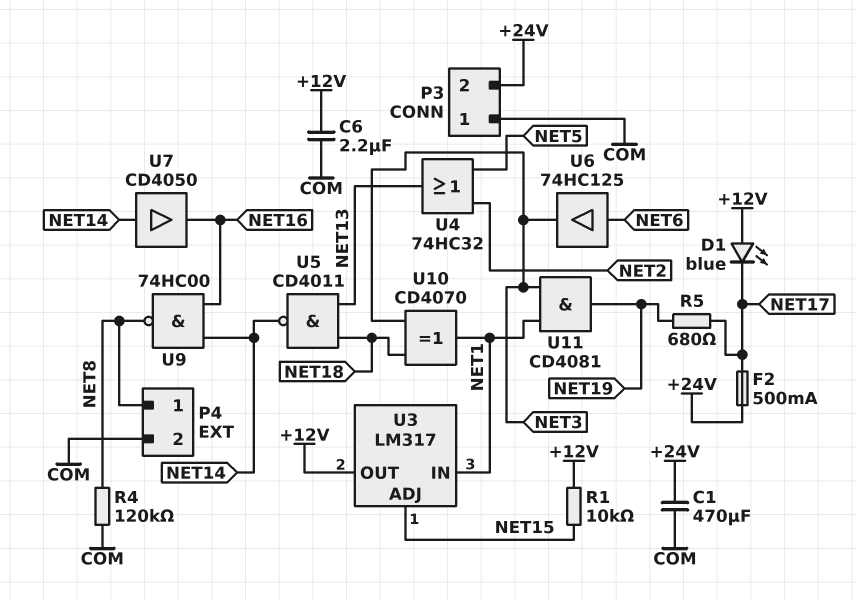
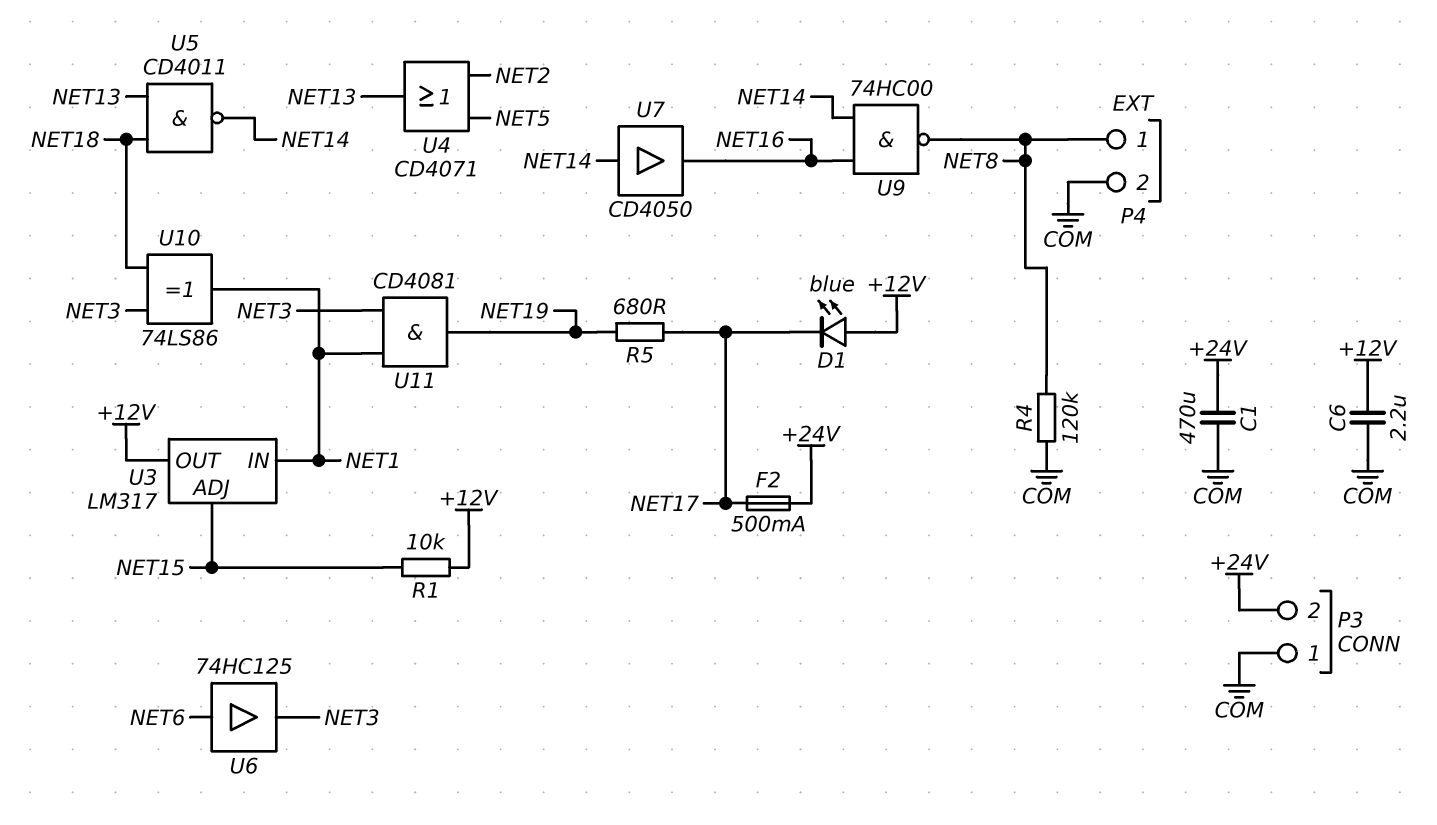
U4: OR 74HC32 (in NET2, in NET5, out NET13) -> OR CD4071 (in NET2, in NET5, out NET13)
U10: XOR CD4070 (in NET3, in NET18, out NET1) -> XOR 74LS86 (in NET3, in NET18, out NET1)

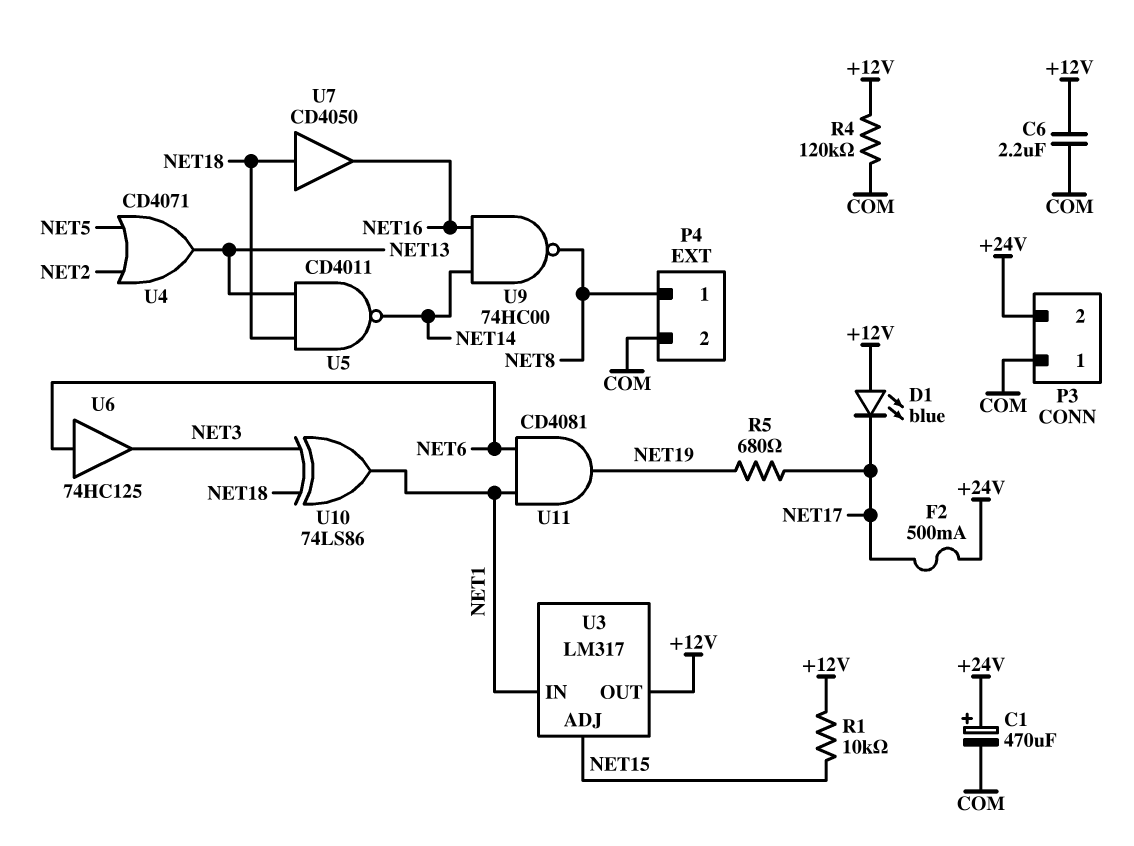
C1: 470uF (+24V, COM) -> 470uF (plus +24V, minus COM)
R4: 120k (COM, NET8) -> 120k (+12V, COM)
U7: buffer CD4050 (in NET14, out NET16) -> buffer CD4050 (in NET18, out NET16)
U11: AND CD4081 (in NET1, in NET3, out NET19) -> AND CD4081 (in NET1, in NET6, out NET19)

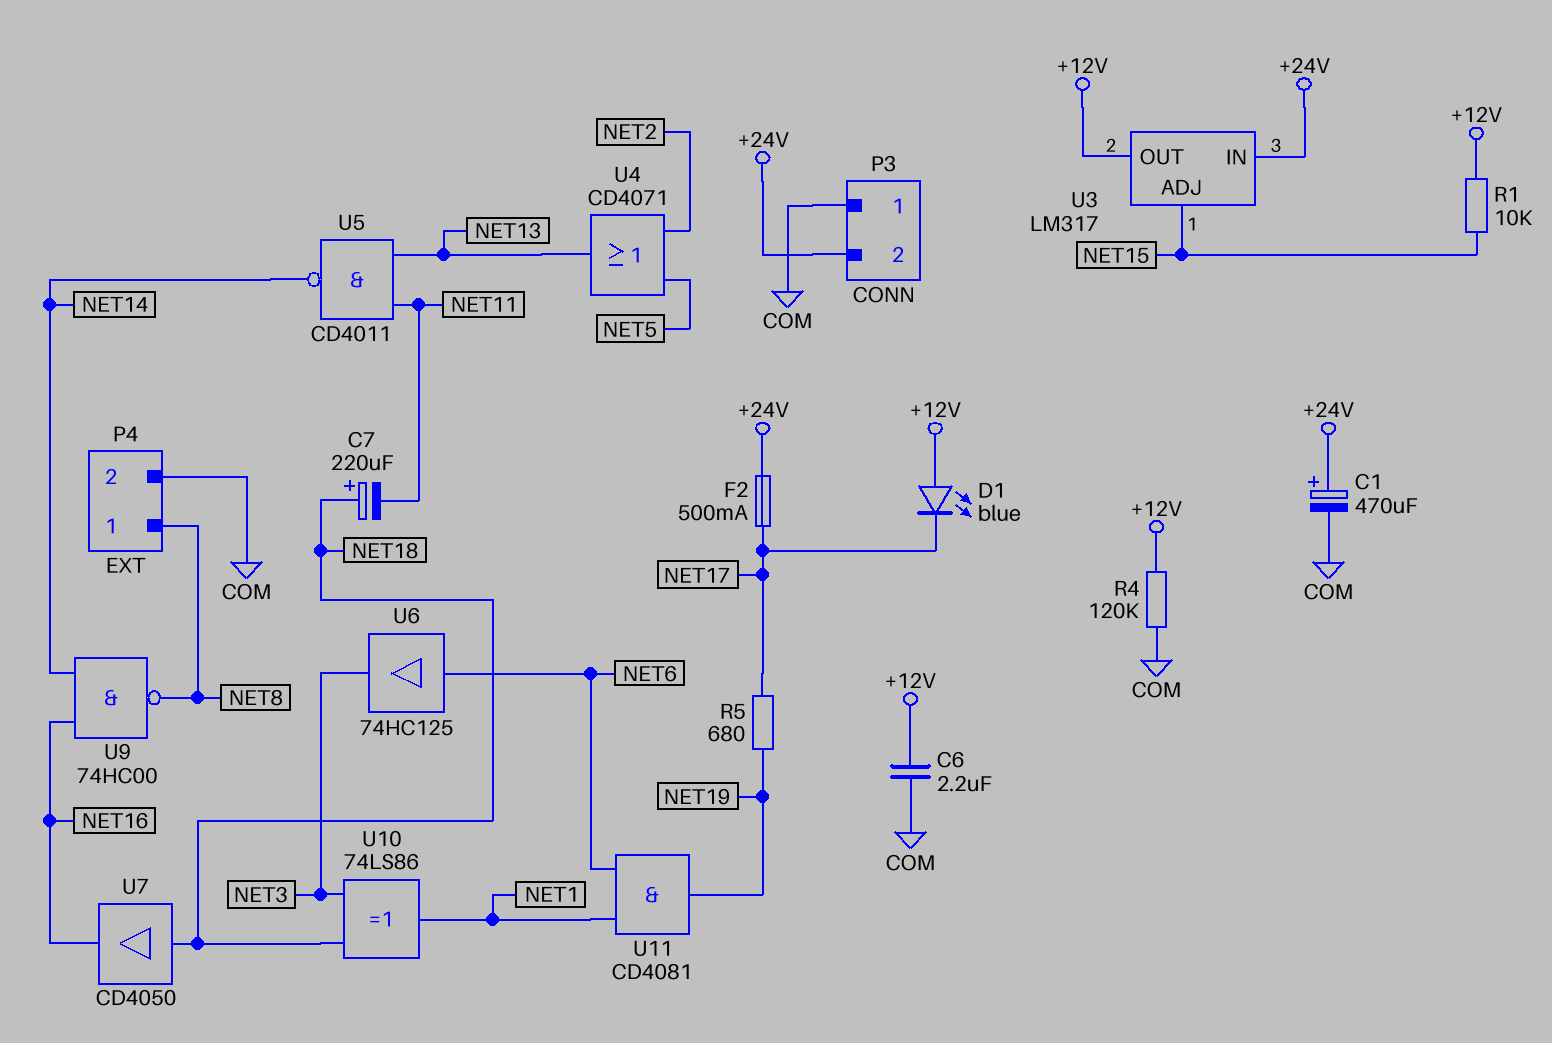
C7: none -> 220uF (plus NET18, minus NET11)
U3 pin IN: NET1 -> +24V
U5: NAND CD4011 (in NET13, in NET18, out NET14) -> NAND CD4011 (in NET11, in NET13, out NET14)

